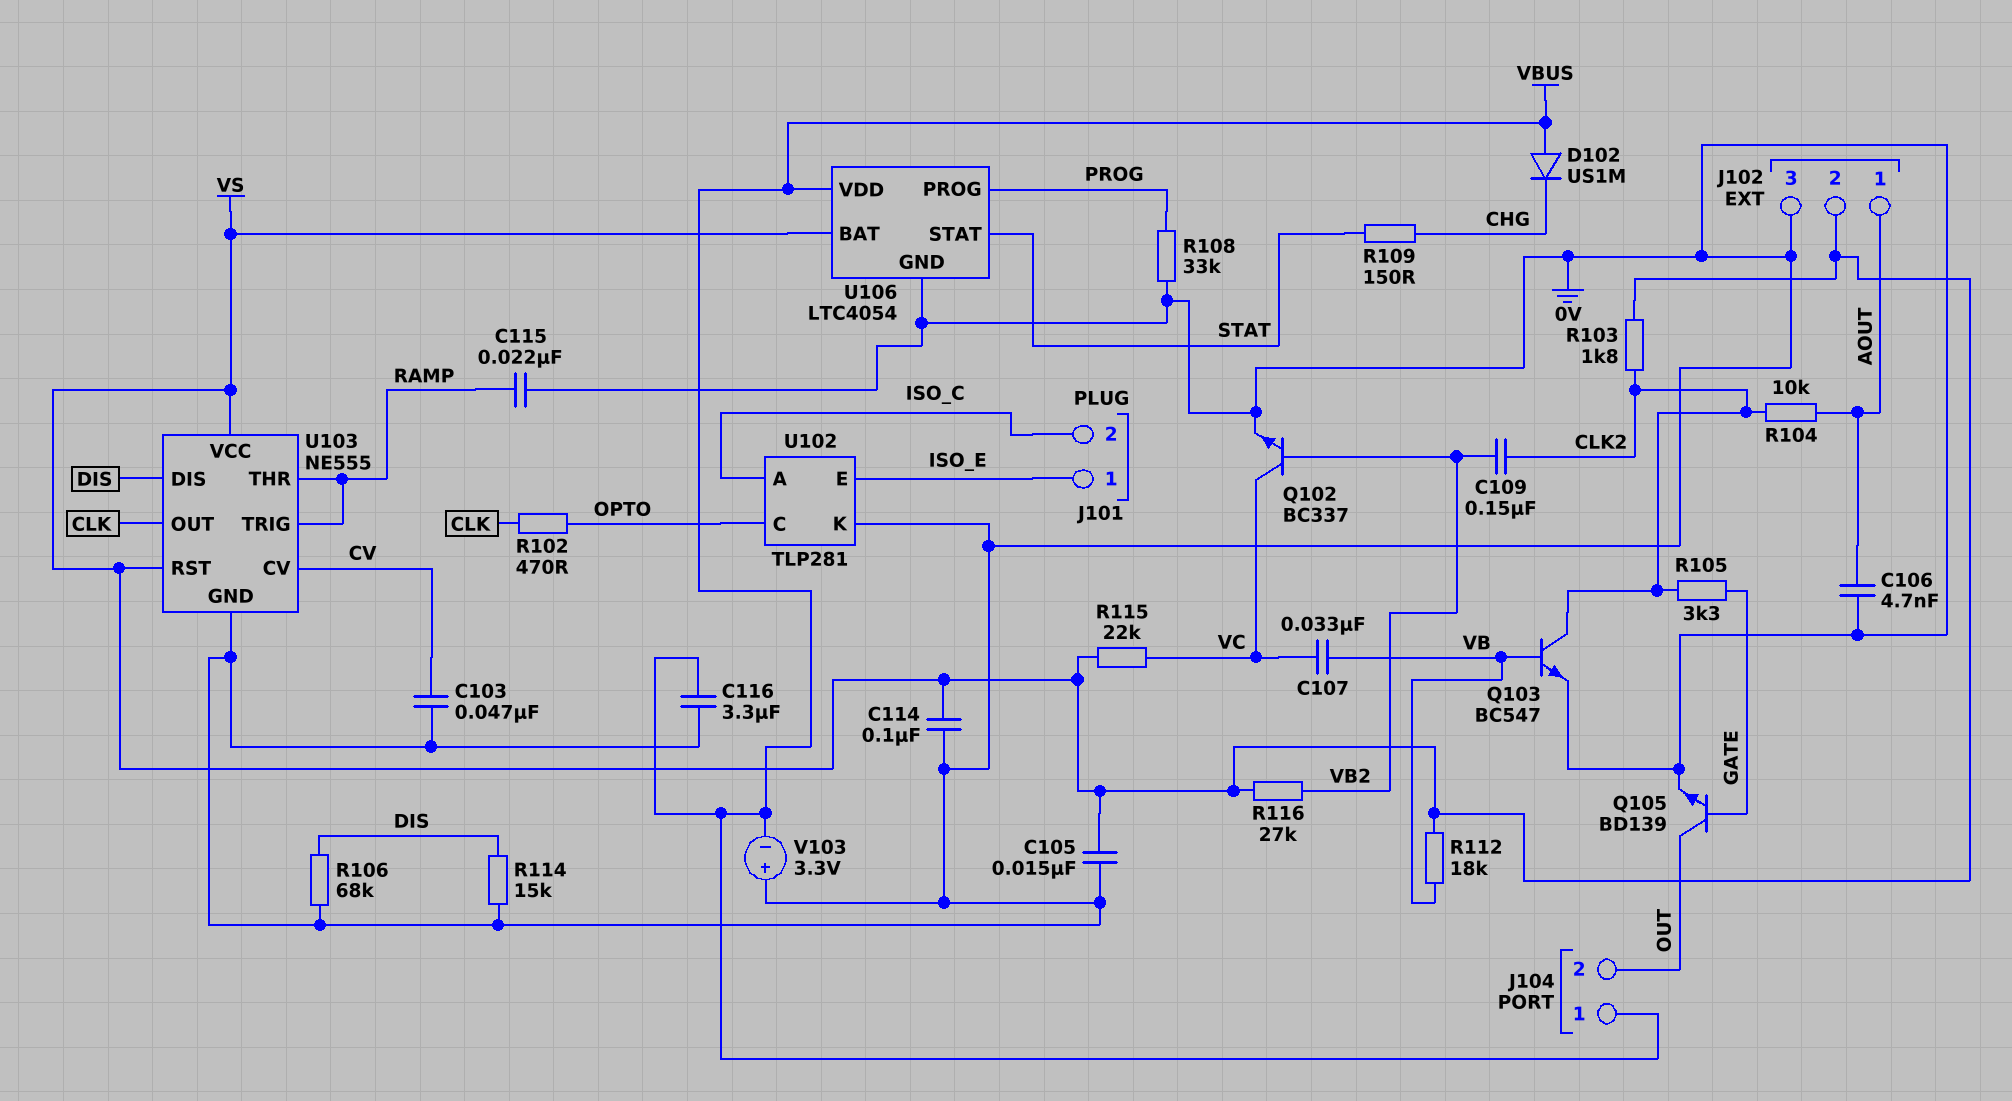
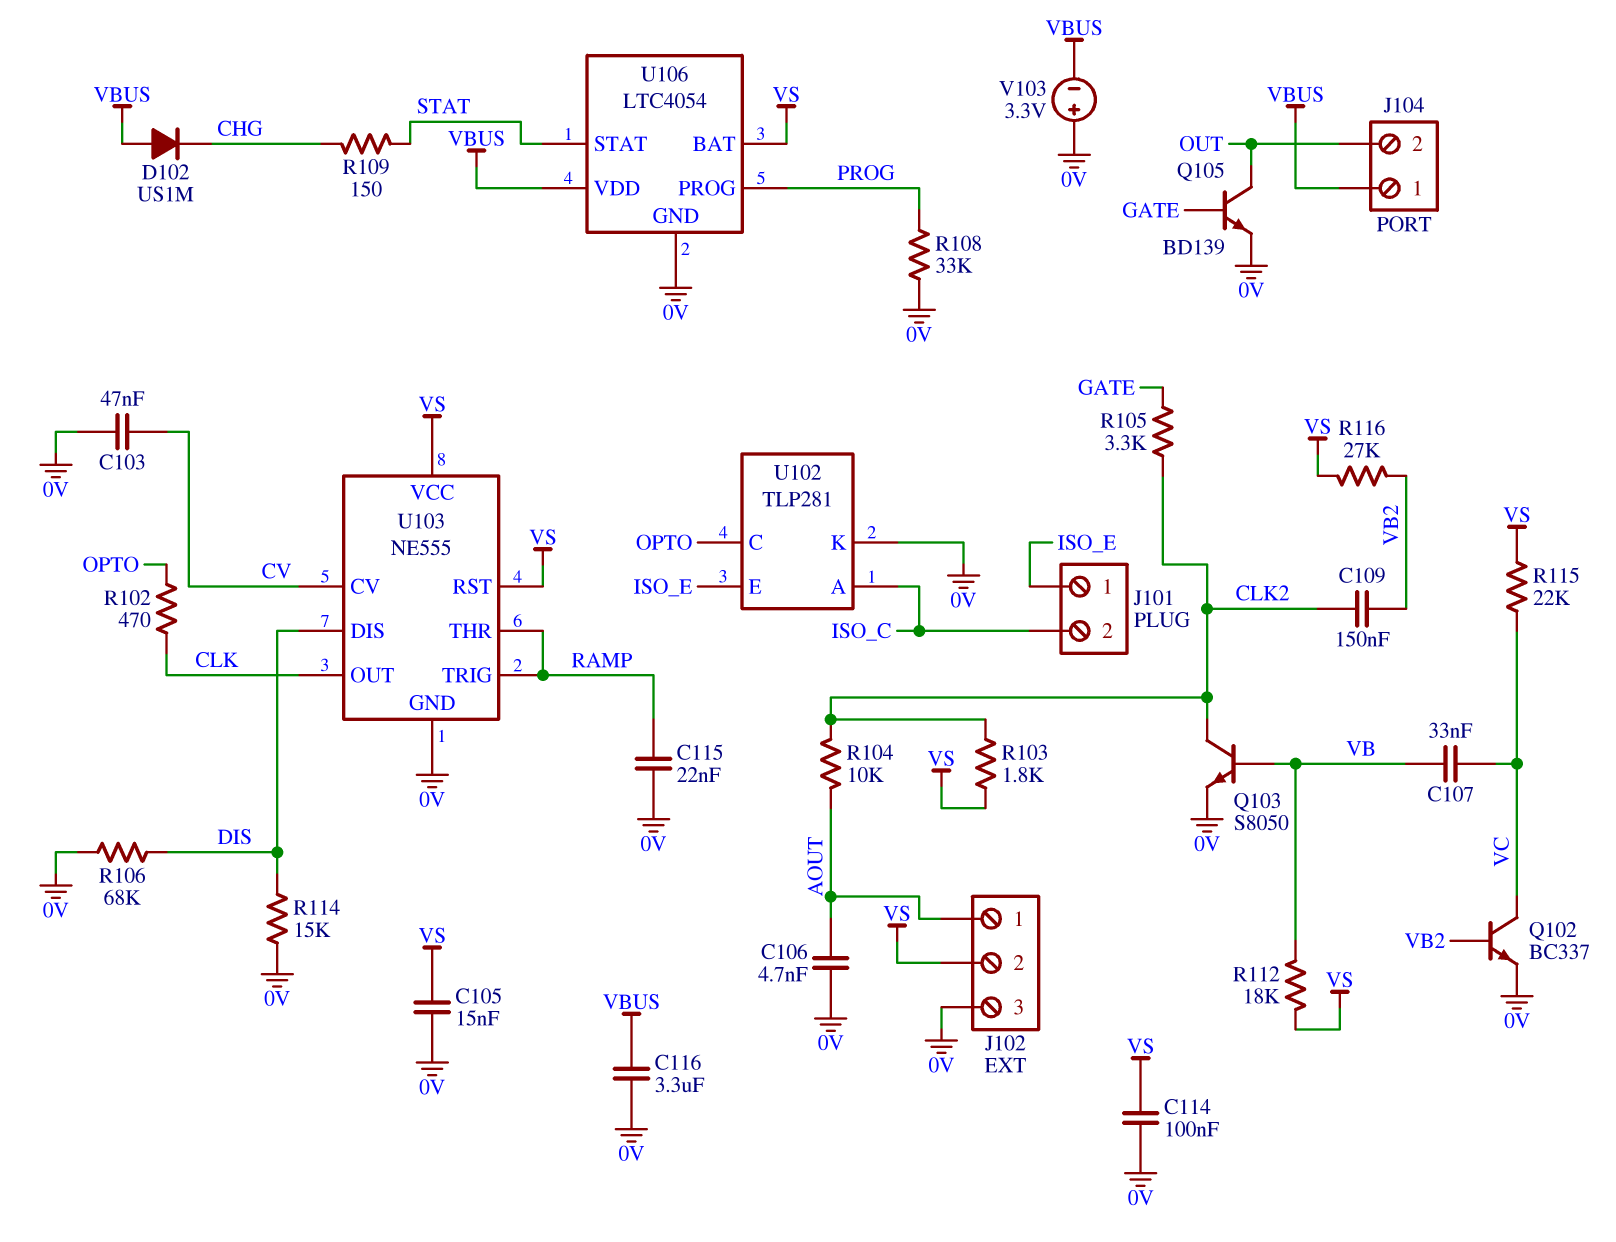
Q103: NPN BC547 (B VB, C CLK2, E 0V) -> NPN S8050 (B VB, C CLK2, E 0V)

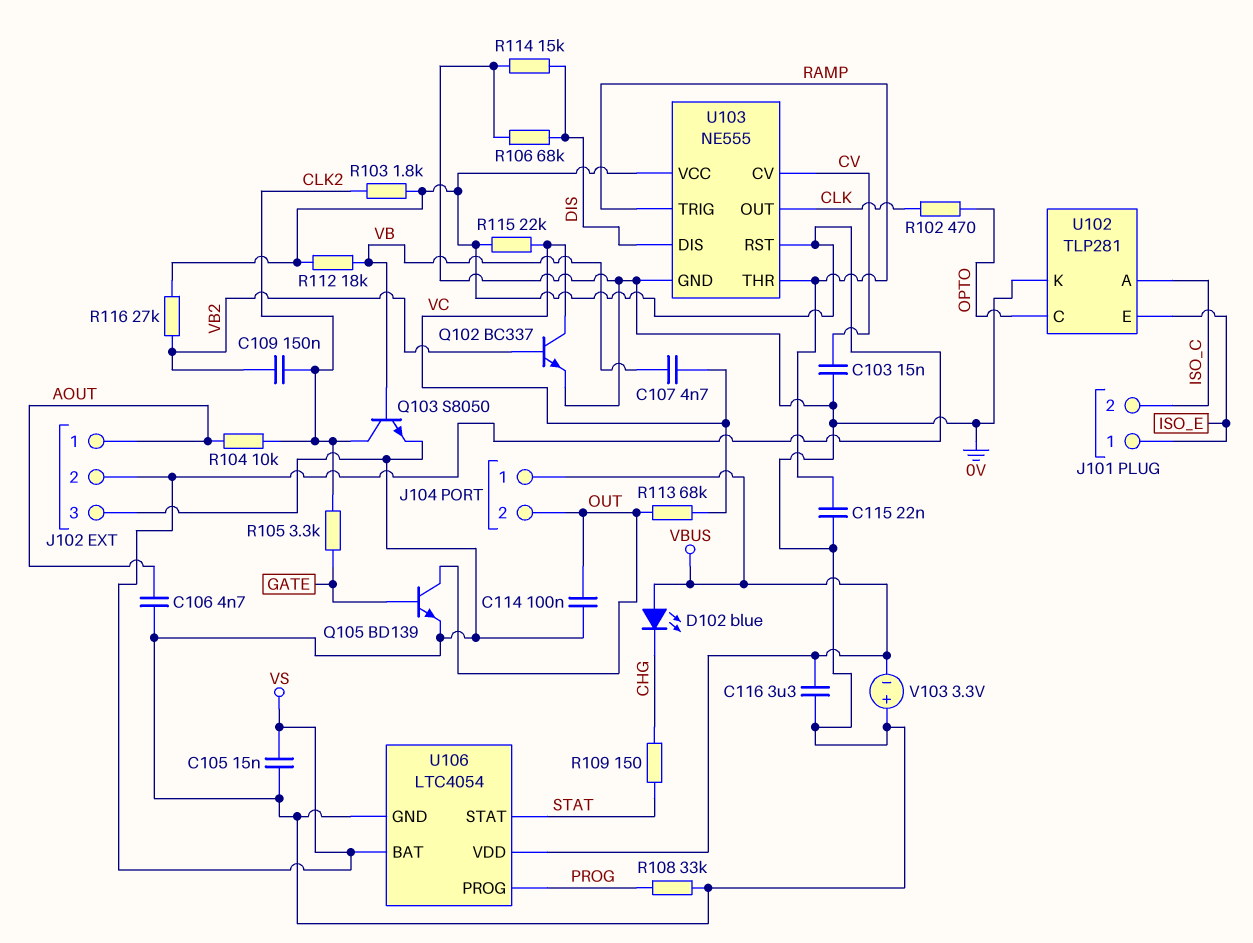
C103: 47nF (0V, CV) -> 15nF (0V, CV)
C107: 33nF (VB, VC) -> 4.7nF (VB, VC)
C114: 100nF (0V, VS) -> 100nF (0V, OUT)
D102: diode US1M (A VBUS, K CHG) -> LED blue (A VBUS, K CHG)
R113: none -> 68k (OUT, VC)

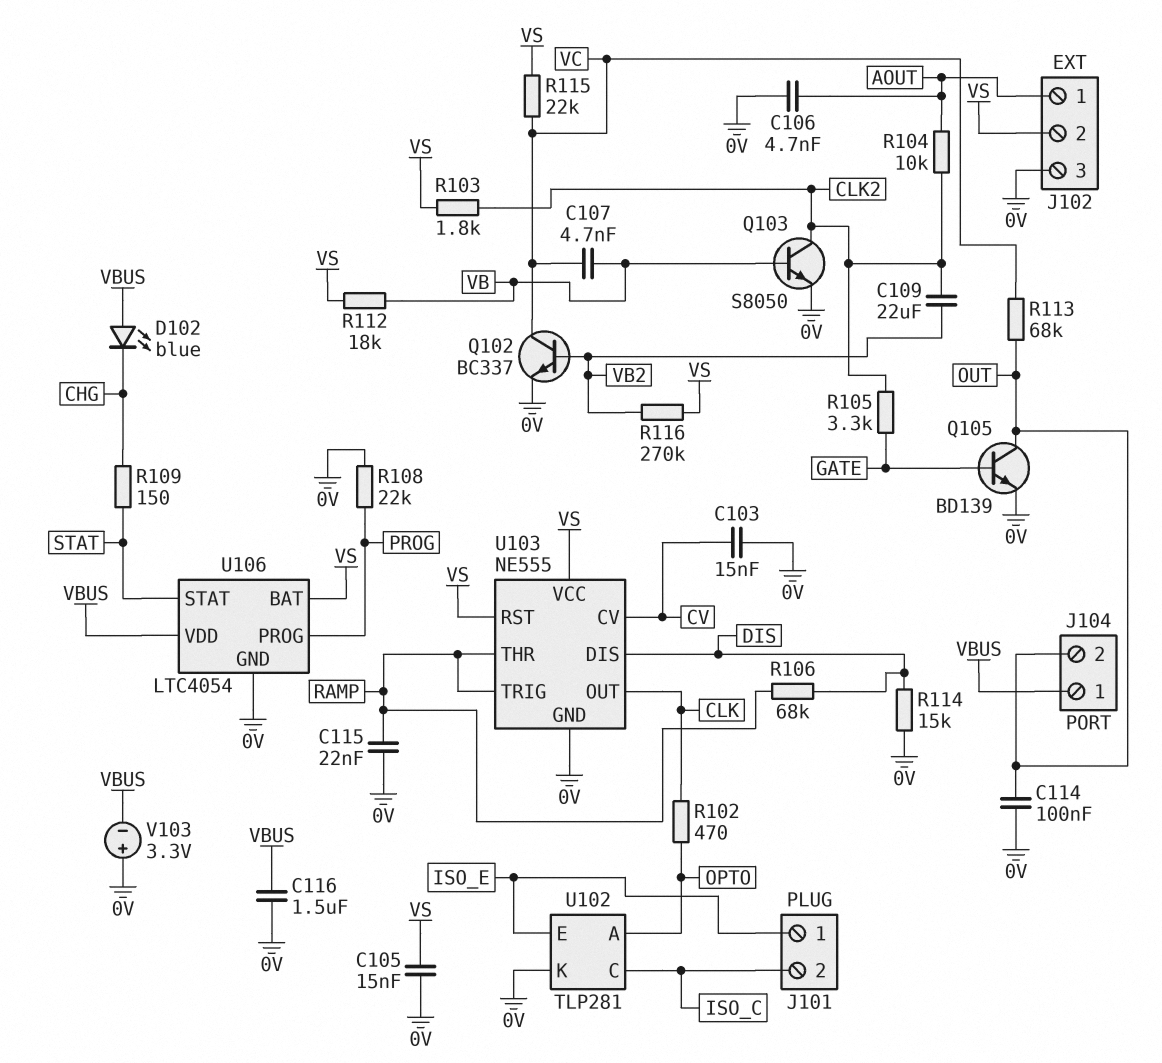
C109: 150nF (CLK2, VB2) -> 22uF (CLK2, VB2)
C116: 3.3uF (0V, VBUS) -> 1.5uF (0V, VBUS)
R106: 68k (0V, DIS) -> 68k (DIS, RAMP)
R108: 33k (0V, PROG) -> 22k (0V, PROG)
R116: 27k (VB2, VS) -> 270k (VB2, VS)
U102 pin A: ISO_C -> OPTO
U102 pin C: OPTO -> ISO_C

